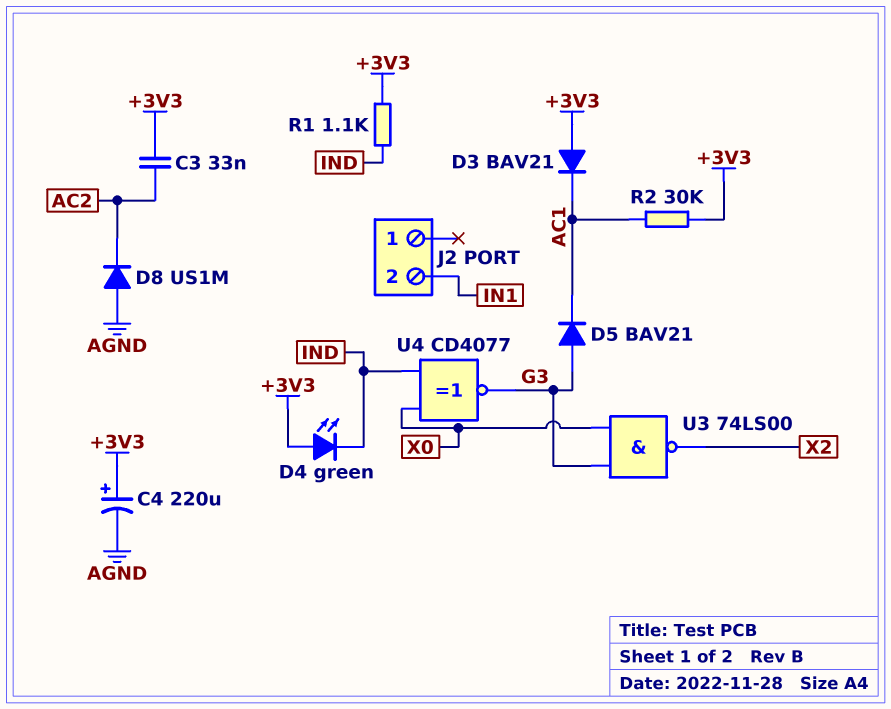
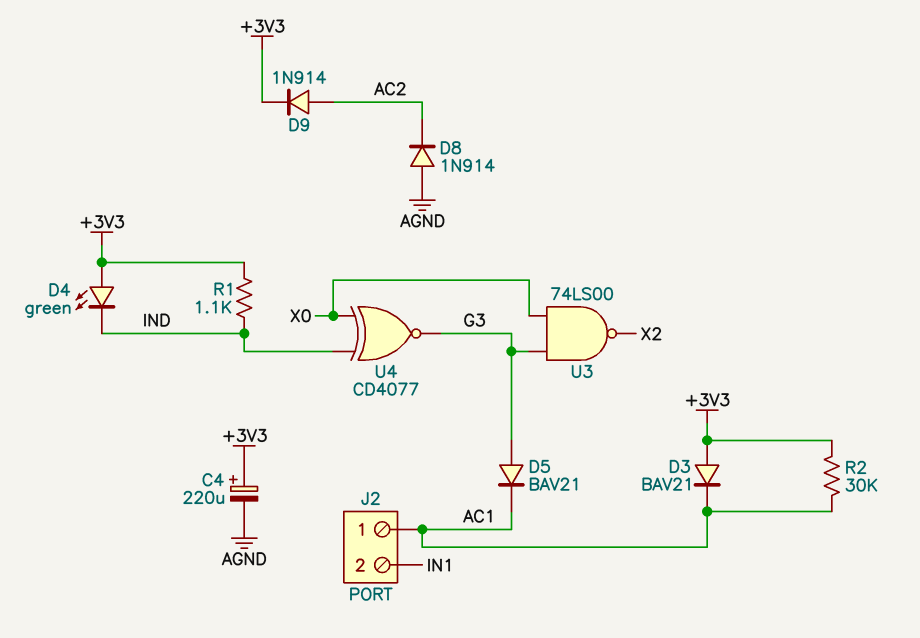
C3: 33nF (+3V3, AC2) -> none
D8: diode US1M (A AGND, K AC2) -> diode 1N914 (A AGND, K AC2)
D9: none -> diode 1N914 (A AC2, K +3V3)
J2 pin 1: none -> AC1

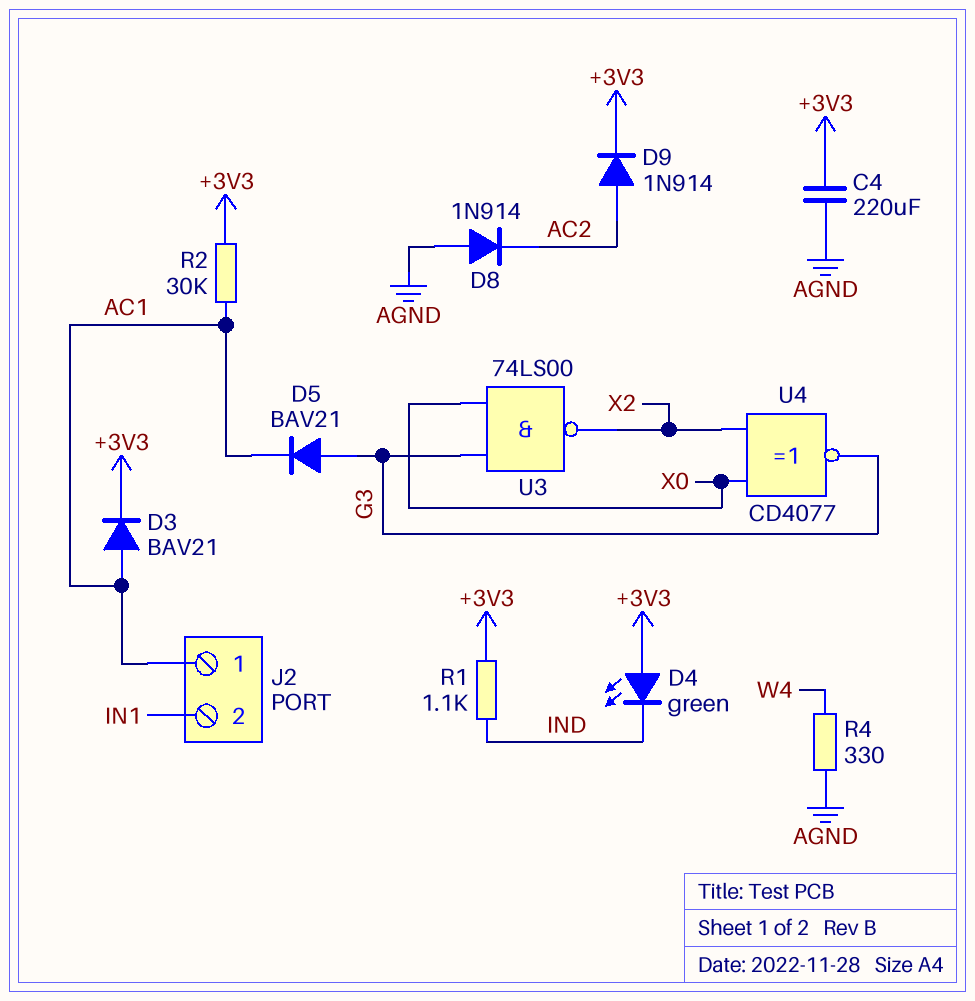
C4: 220uF (plus +3V3, minus AGND) -> 220uF (+3V3, AGND)
D3: diode BAV21 (A +3V3, K AC1) -> diode BAV21 (A AC1, K +3V3)
R4: none -> 330 (AGND, W4)
U4: XNOR CD4077 (in IND, in X0, out G3) -> XNOR CD4077 (in X0, in X2, out G3)

